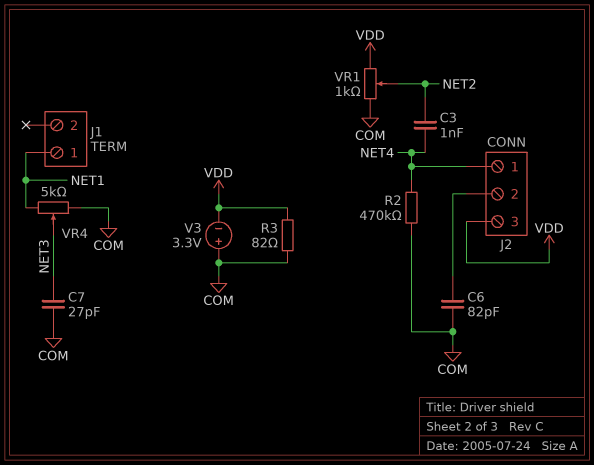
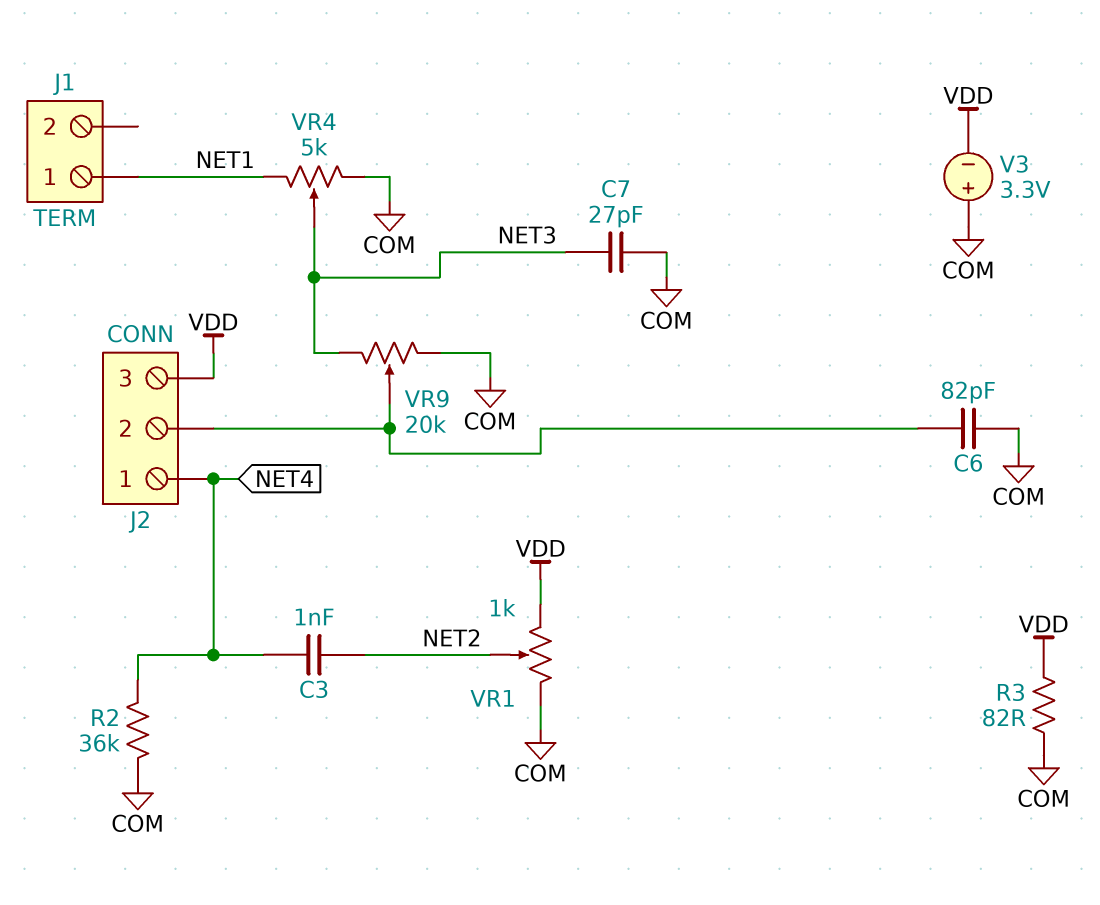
R2: 470k (COM, NET4) -> 36k (COM, NET4)
VR9: none -> 20k (COM, NET3, wiper J2/2)

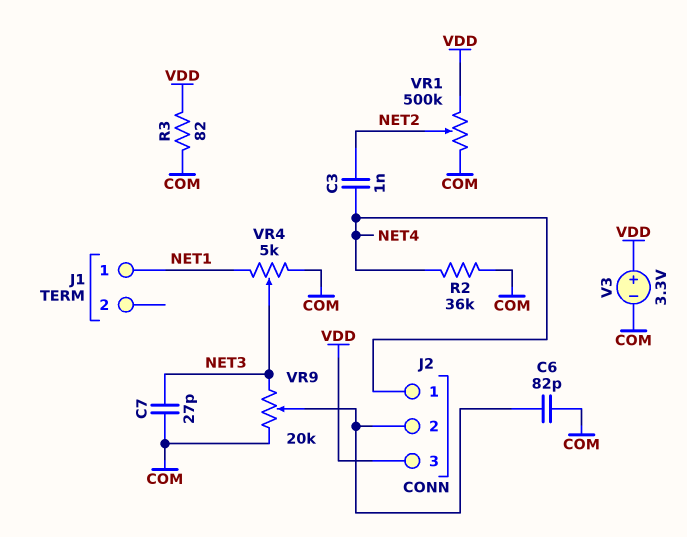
V3: 3.3V (plus COM, minus VDD) -> 3.3V (plus VDD, minus COM)
VR1: 1k (COM, VDD, wiper NET2) -> 500k (COM, VDD, wiper NET2)

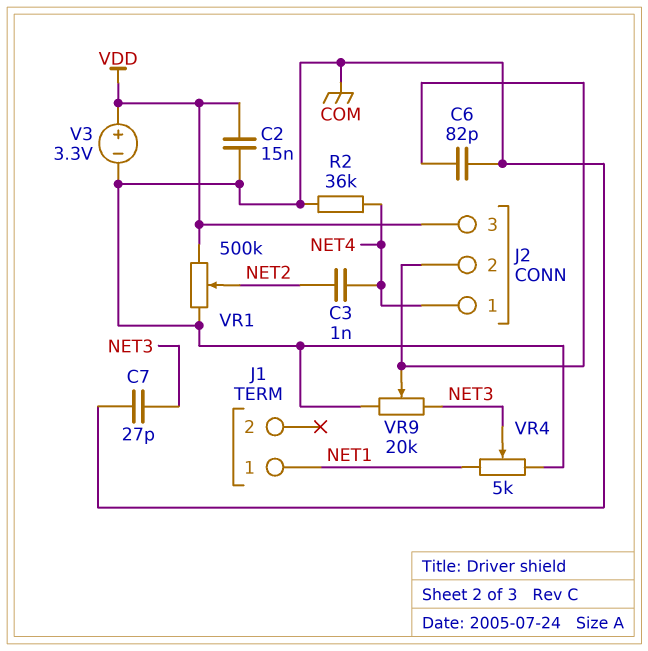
C2: none -> 15nF (COM, VDD)
R3: 82 (COM, VDD) -> none

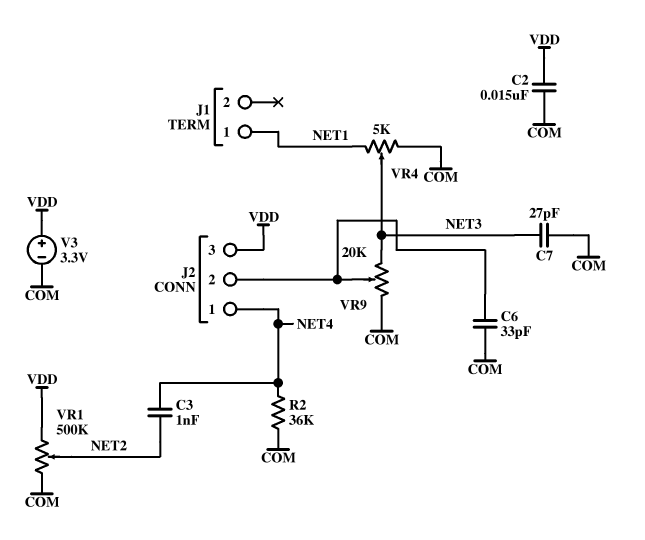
C6: 82pF (COM, J2/2) -> 33pF (COM, J2/2)

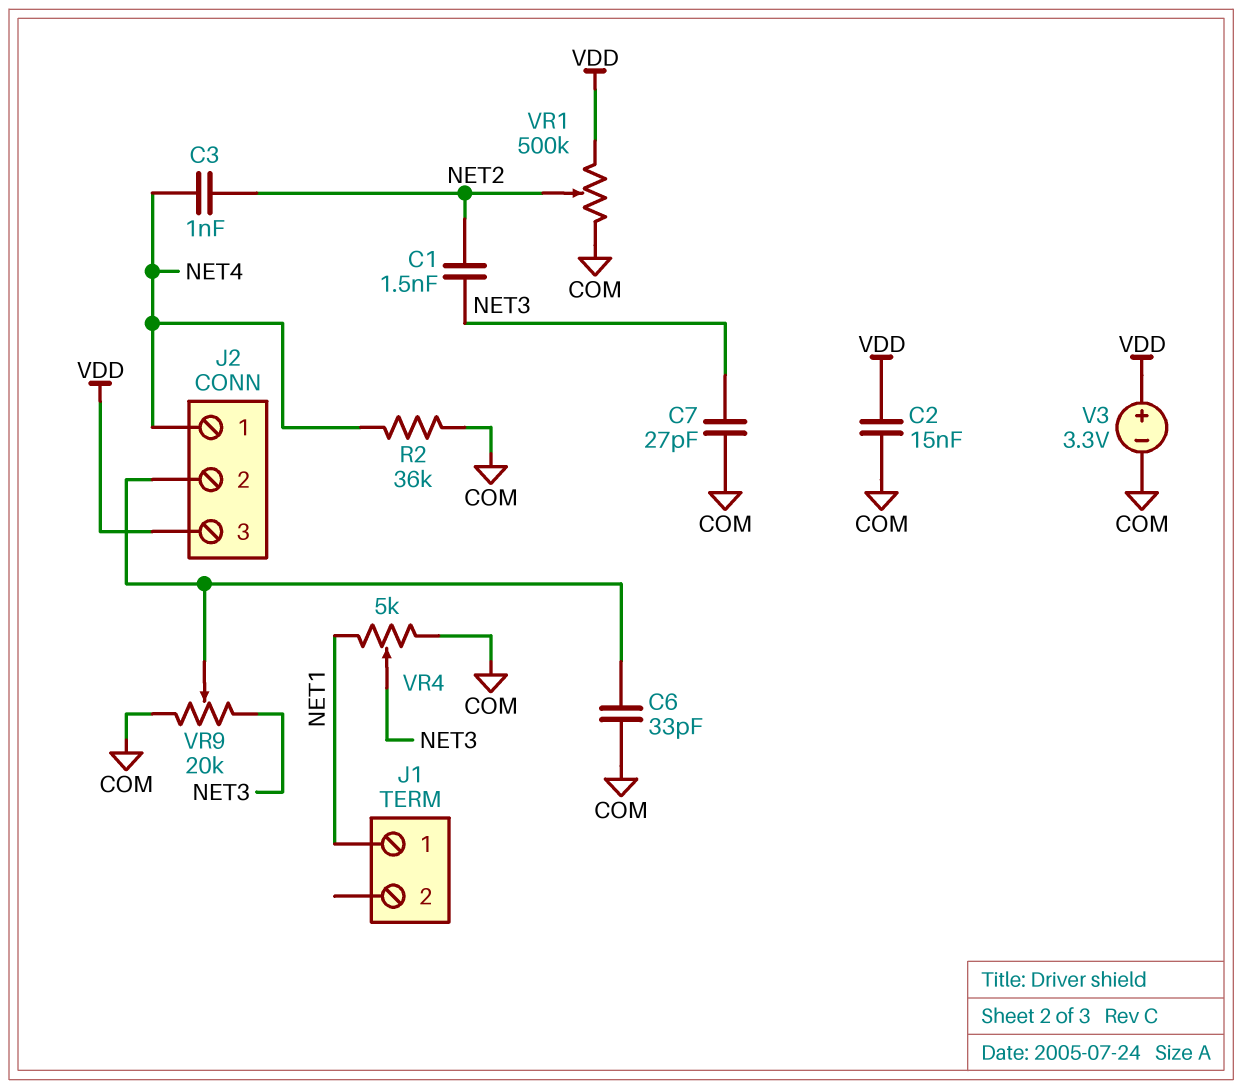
C1: none -> 1.5nF (NET2, NET3)

